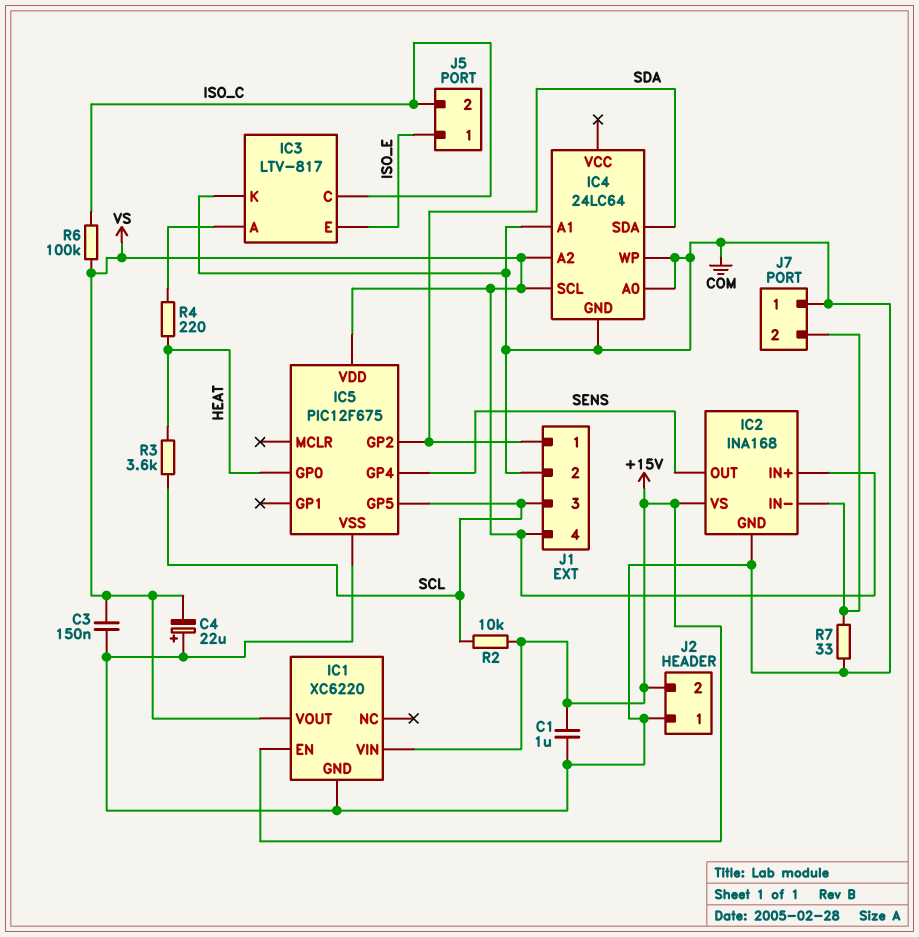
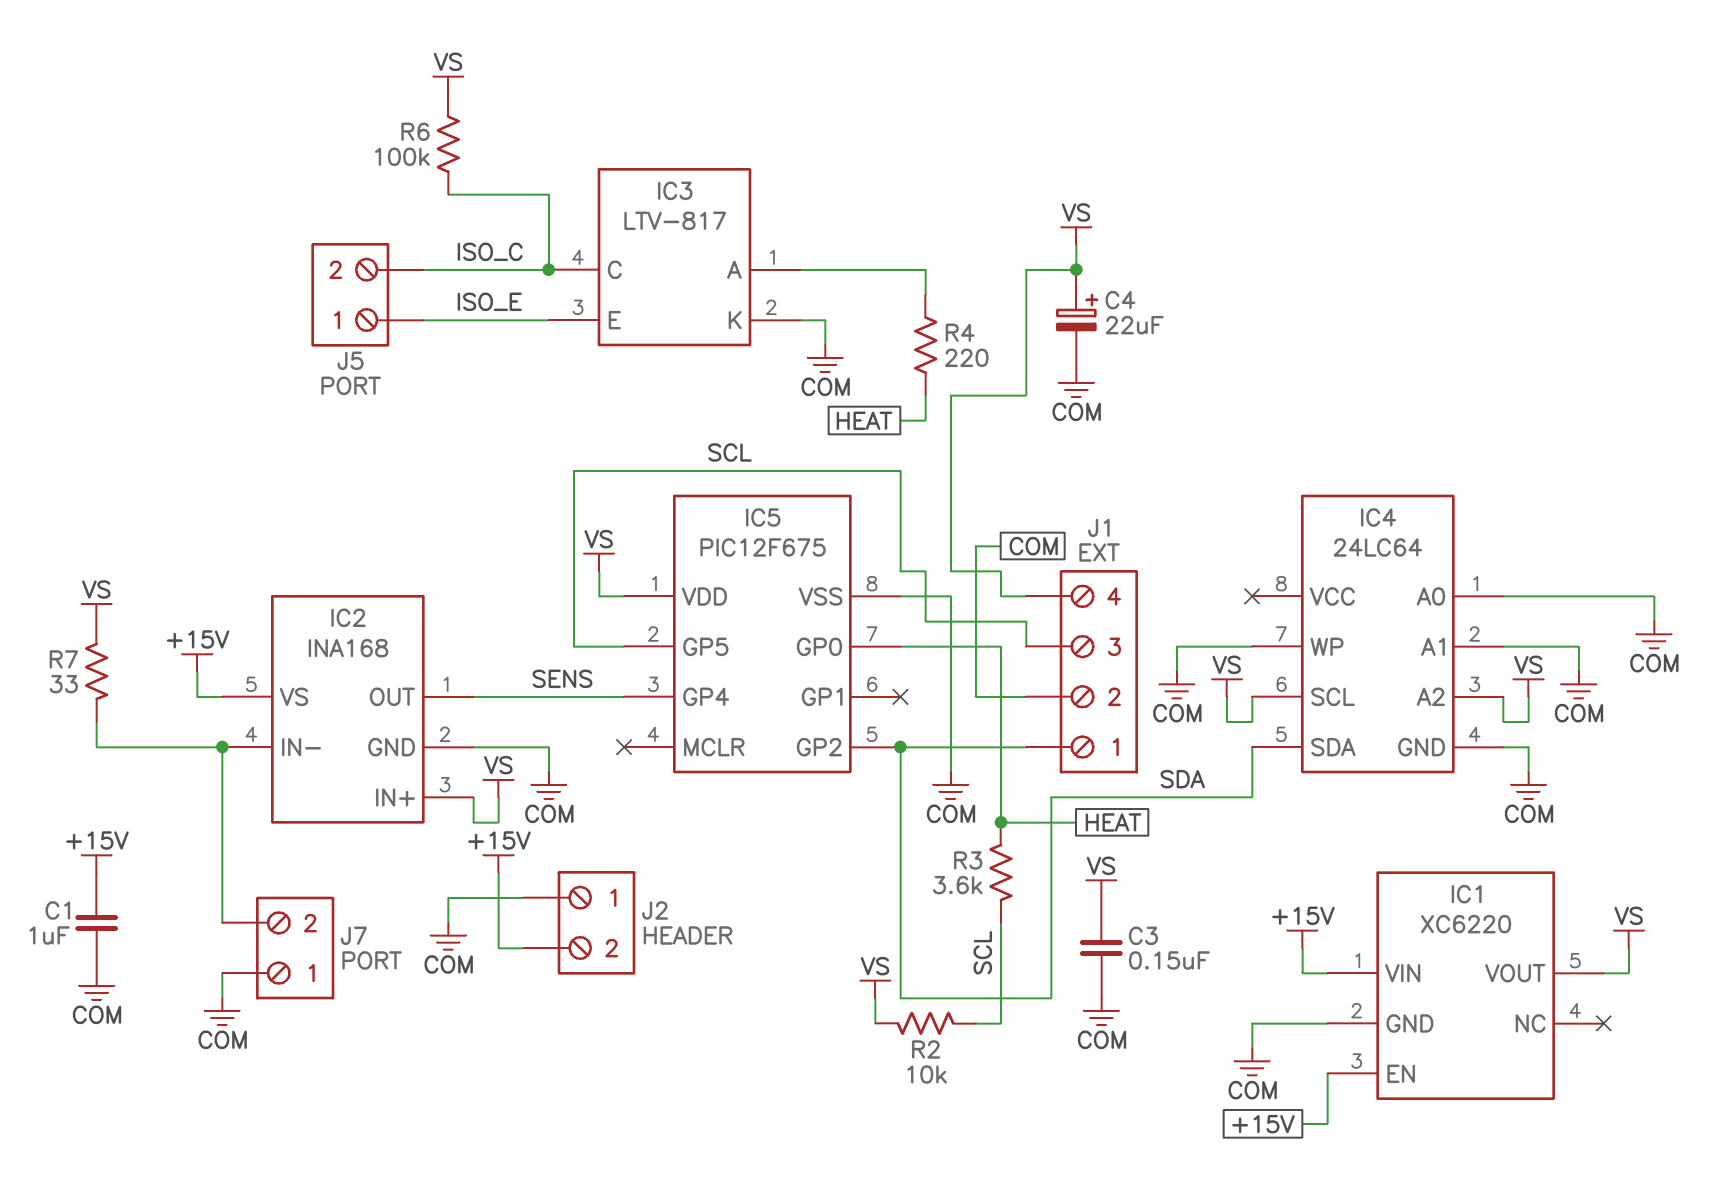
C4: 22uF (plus COM, minus VS) -> 22uF (plus VS, minus COM)
R2: 10k (+15V, SCL) -> 10k (SCL, VS)
R7: 33 (COM, IC2/IN-) -> 33 (IC2/IN-, VS)

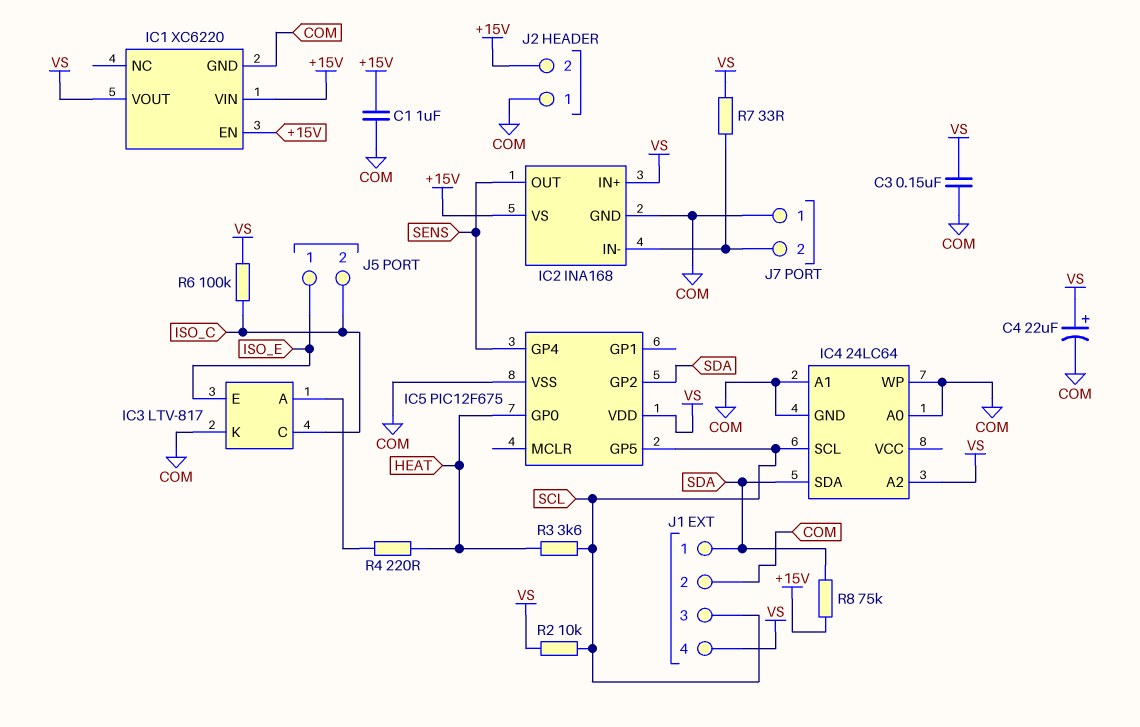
IC4 pin SCL: VS -> SCL
R8: none -> 75k (+15V, SDA)

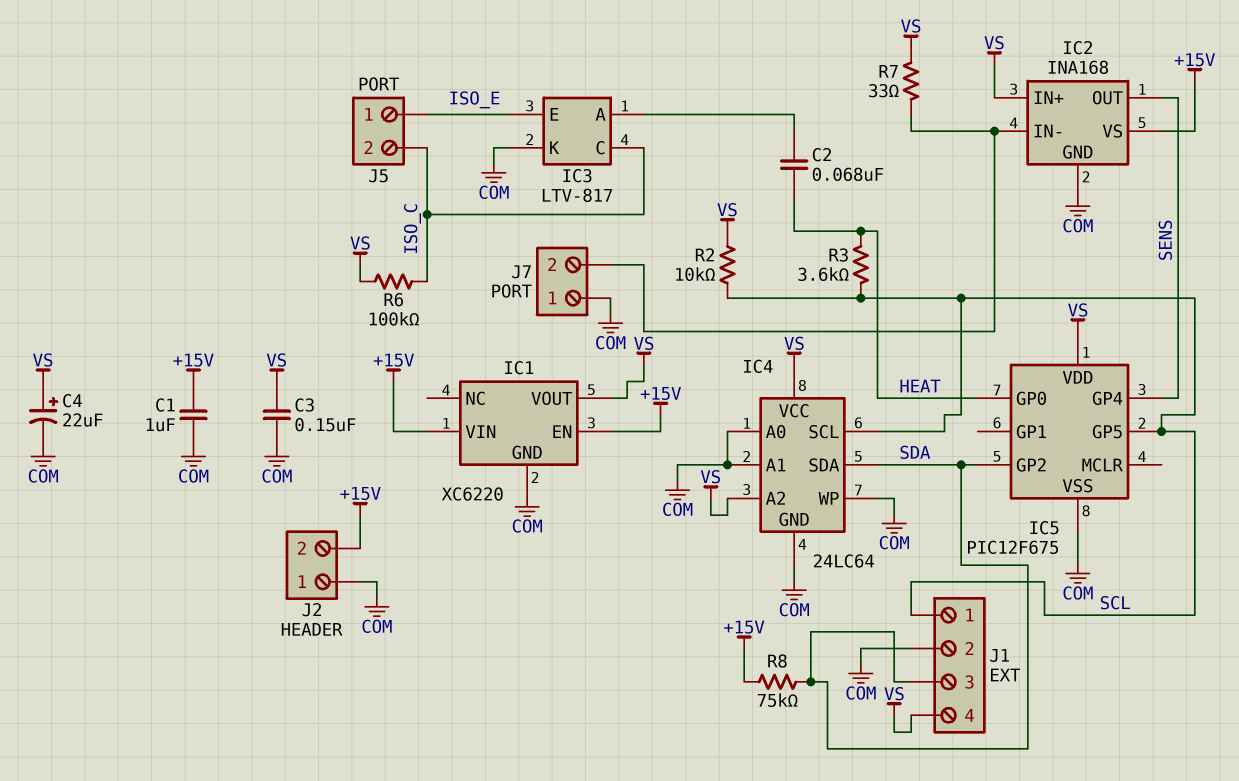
C2: none -> 68nF (HEAT, IC3/A)
IC4 pin VCC: none -> VS
J1 pin 1: SDA -> SCL
J1 pin 3: SCL -> SDA
R4: 220 (HEAT, IC3/A) -> none

